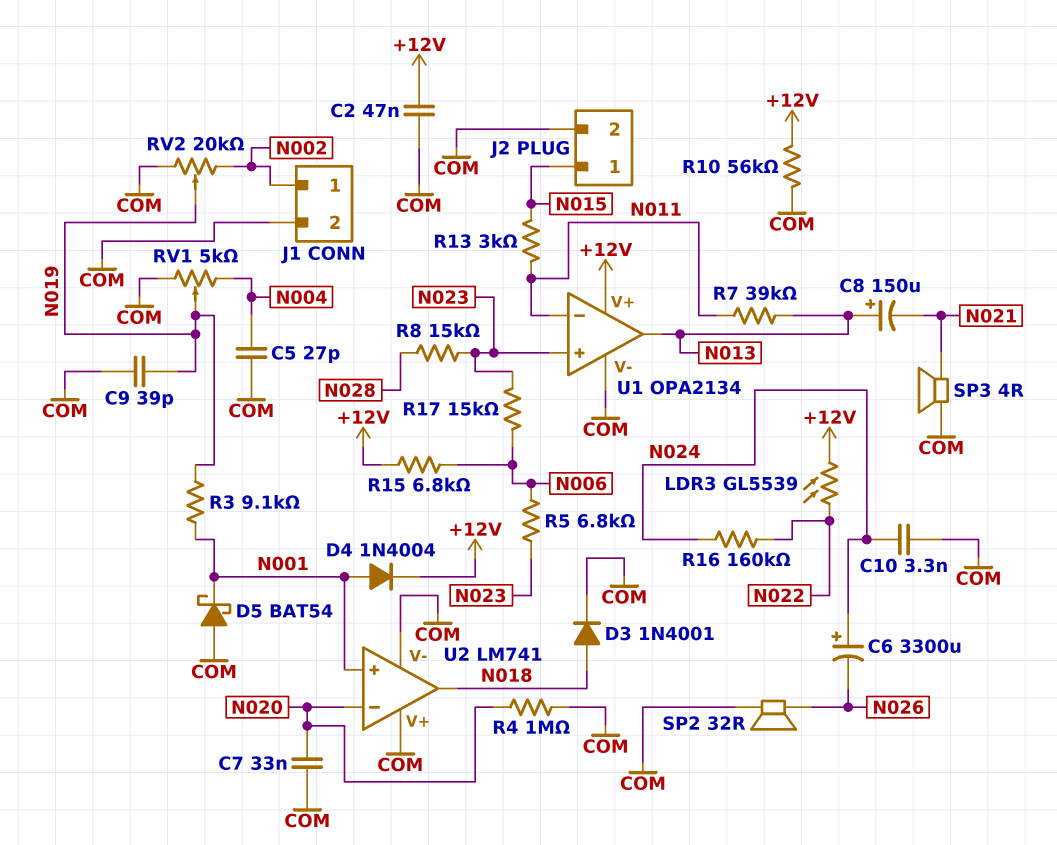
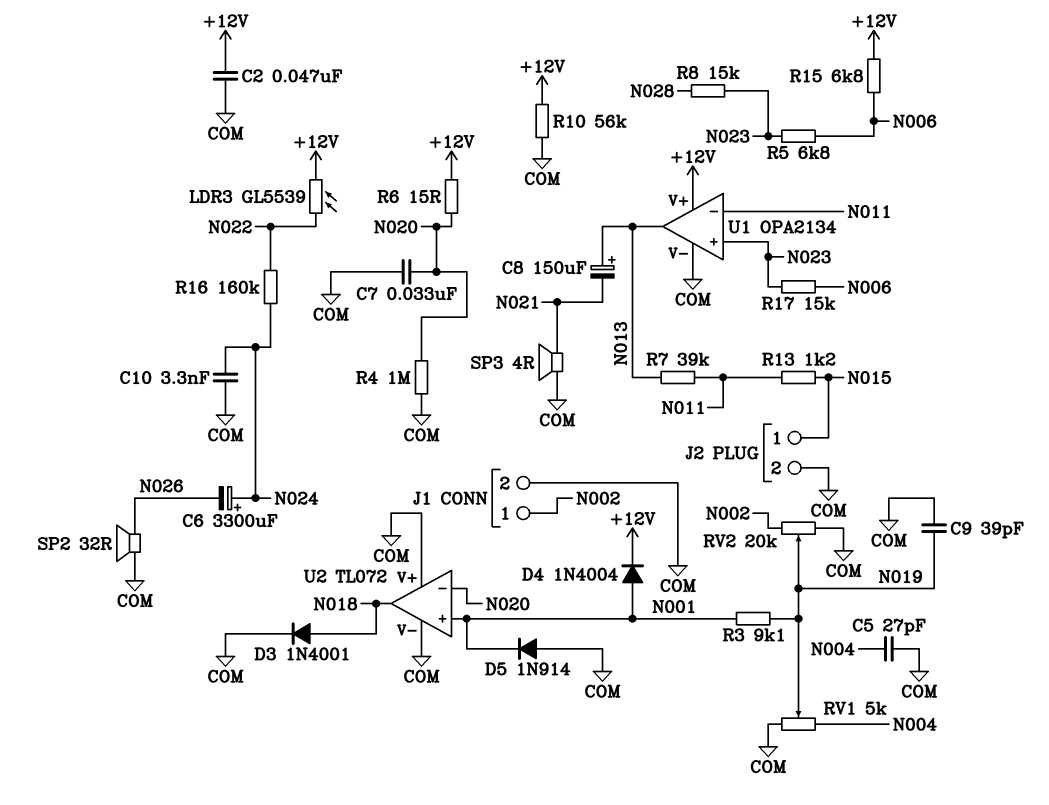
D5: schottky BAT54 (A COM, K N001) -> diode 1N914 (A COM, K N001)
R6: none -> 15 (+12V, N020)
R13: 3k (N011, N015) -> 1.2k (N011, N015)
U2: LM741 -> TL072

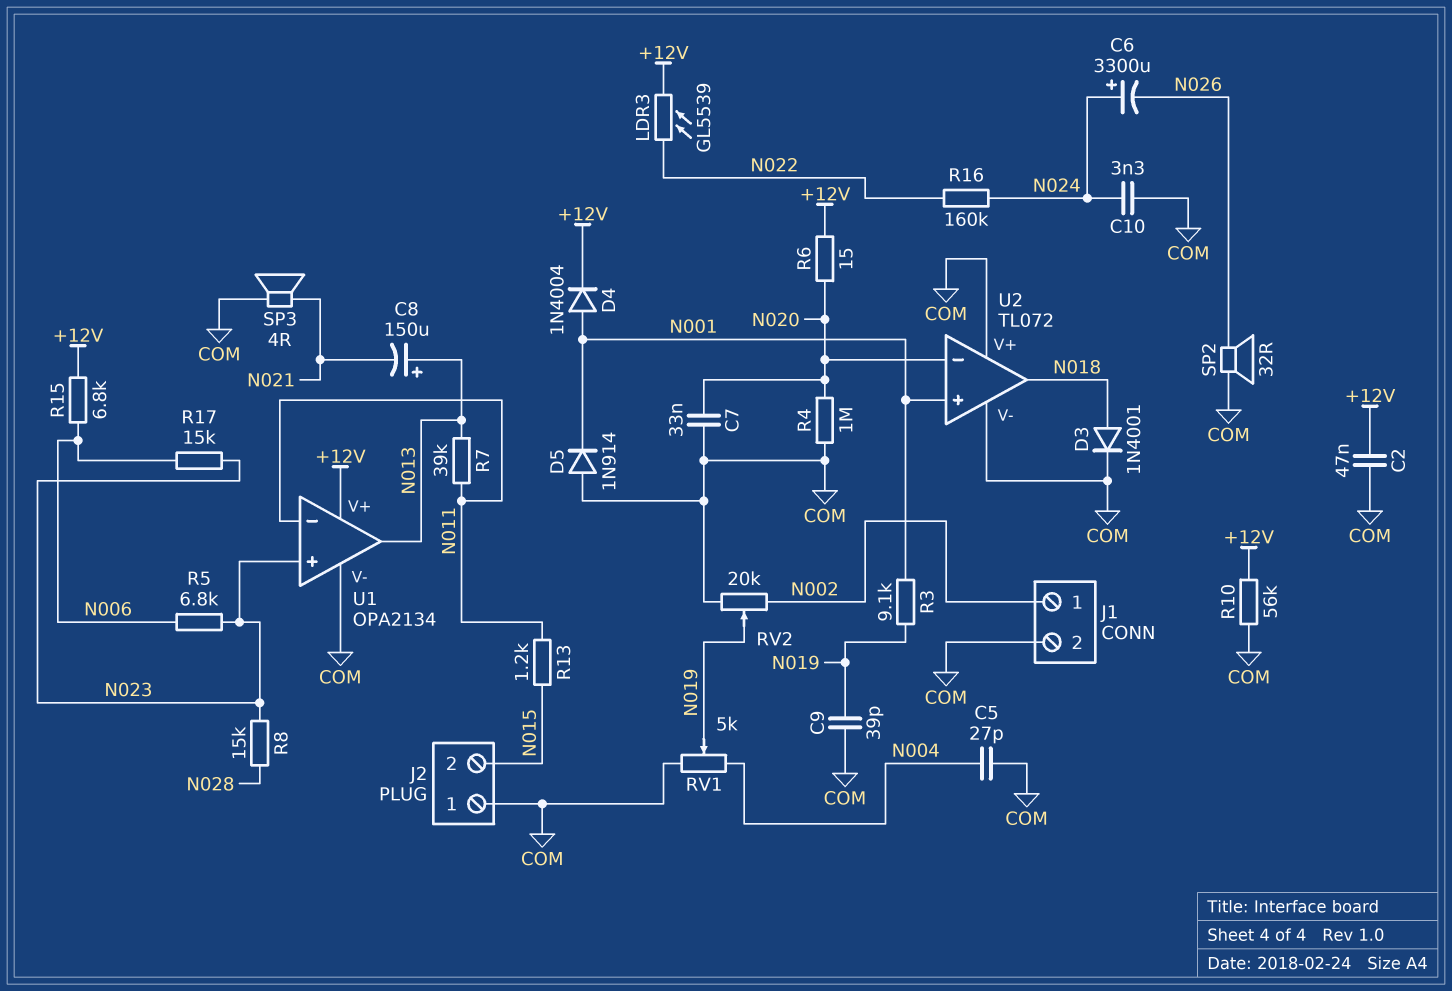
J2 pin 1: N015 -> COM
J2 pin 2: COM -> N015

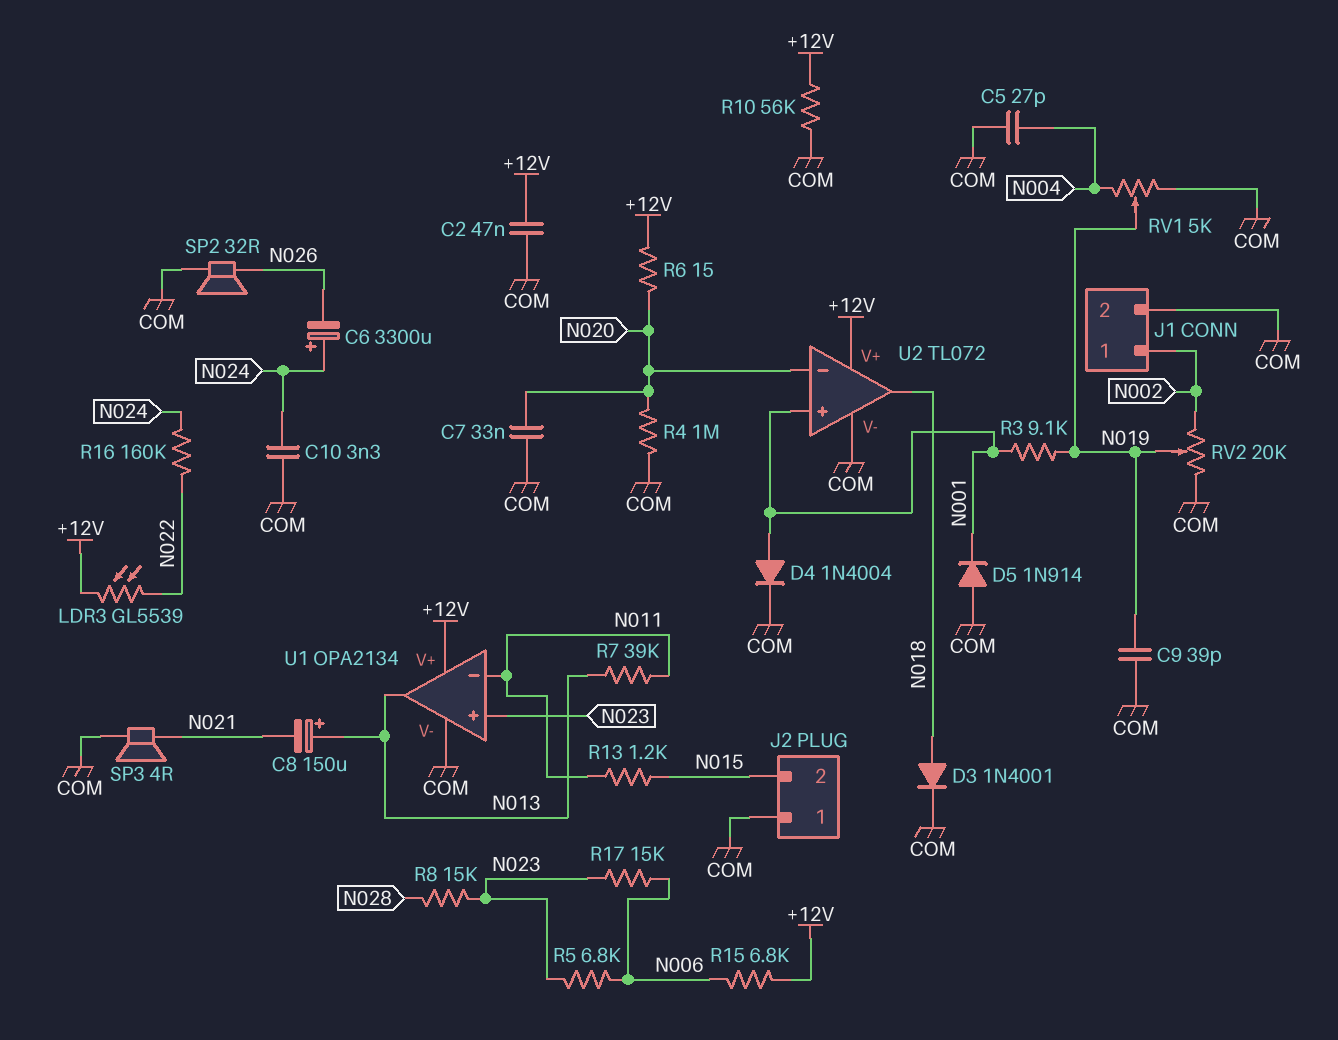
D4: diode 1N4004 (A N001, K +12V) -> diode 1N4004 (A N001, K COM)
U2 pin V+: COM -> +12V

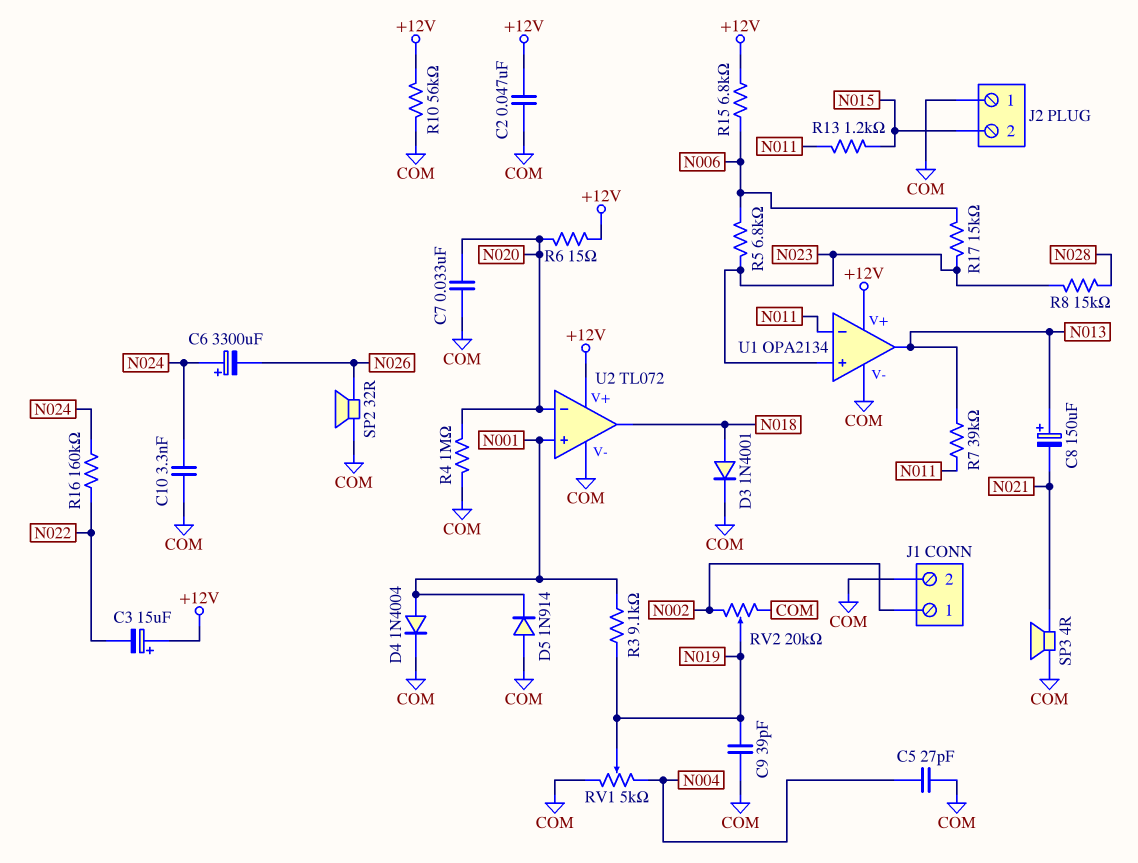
C3: none -> 15uF (plus +12V, minus N022)
LDR3: GL5539 (+12V, N022) -> none

